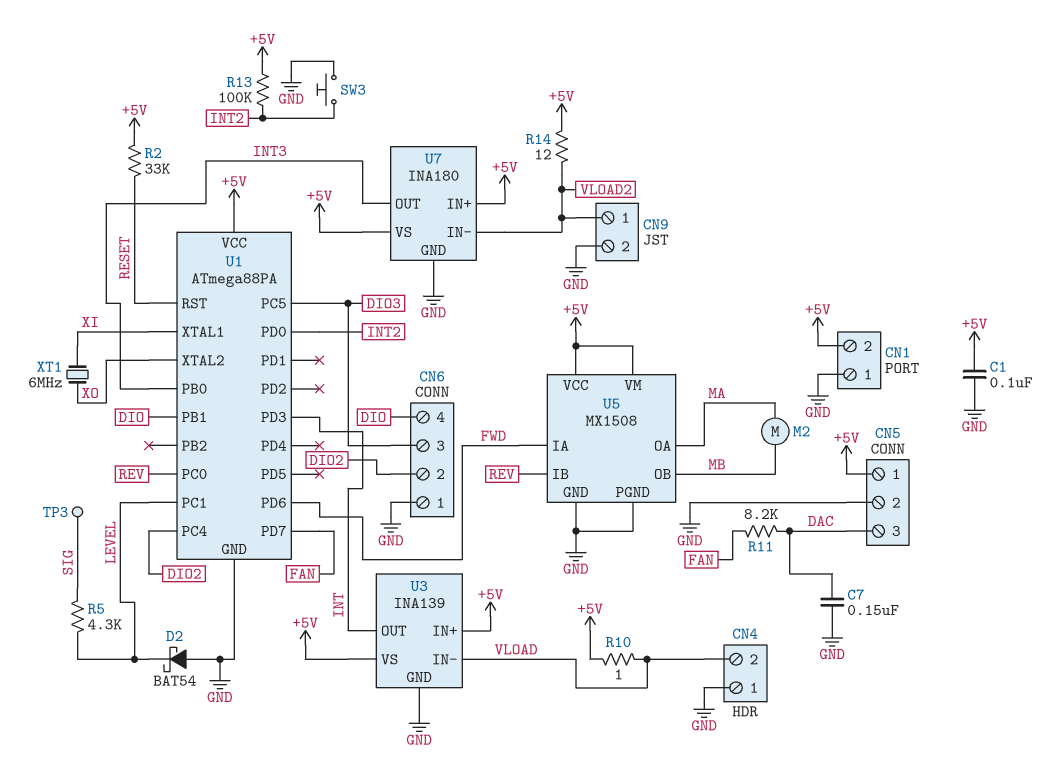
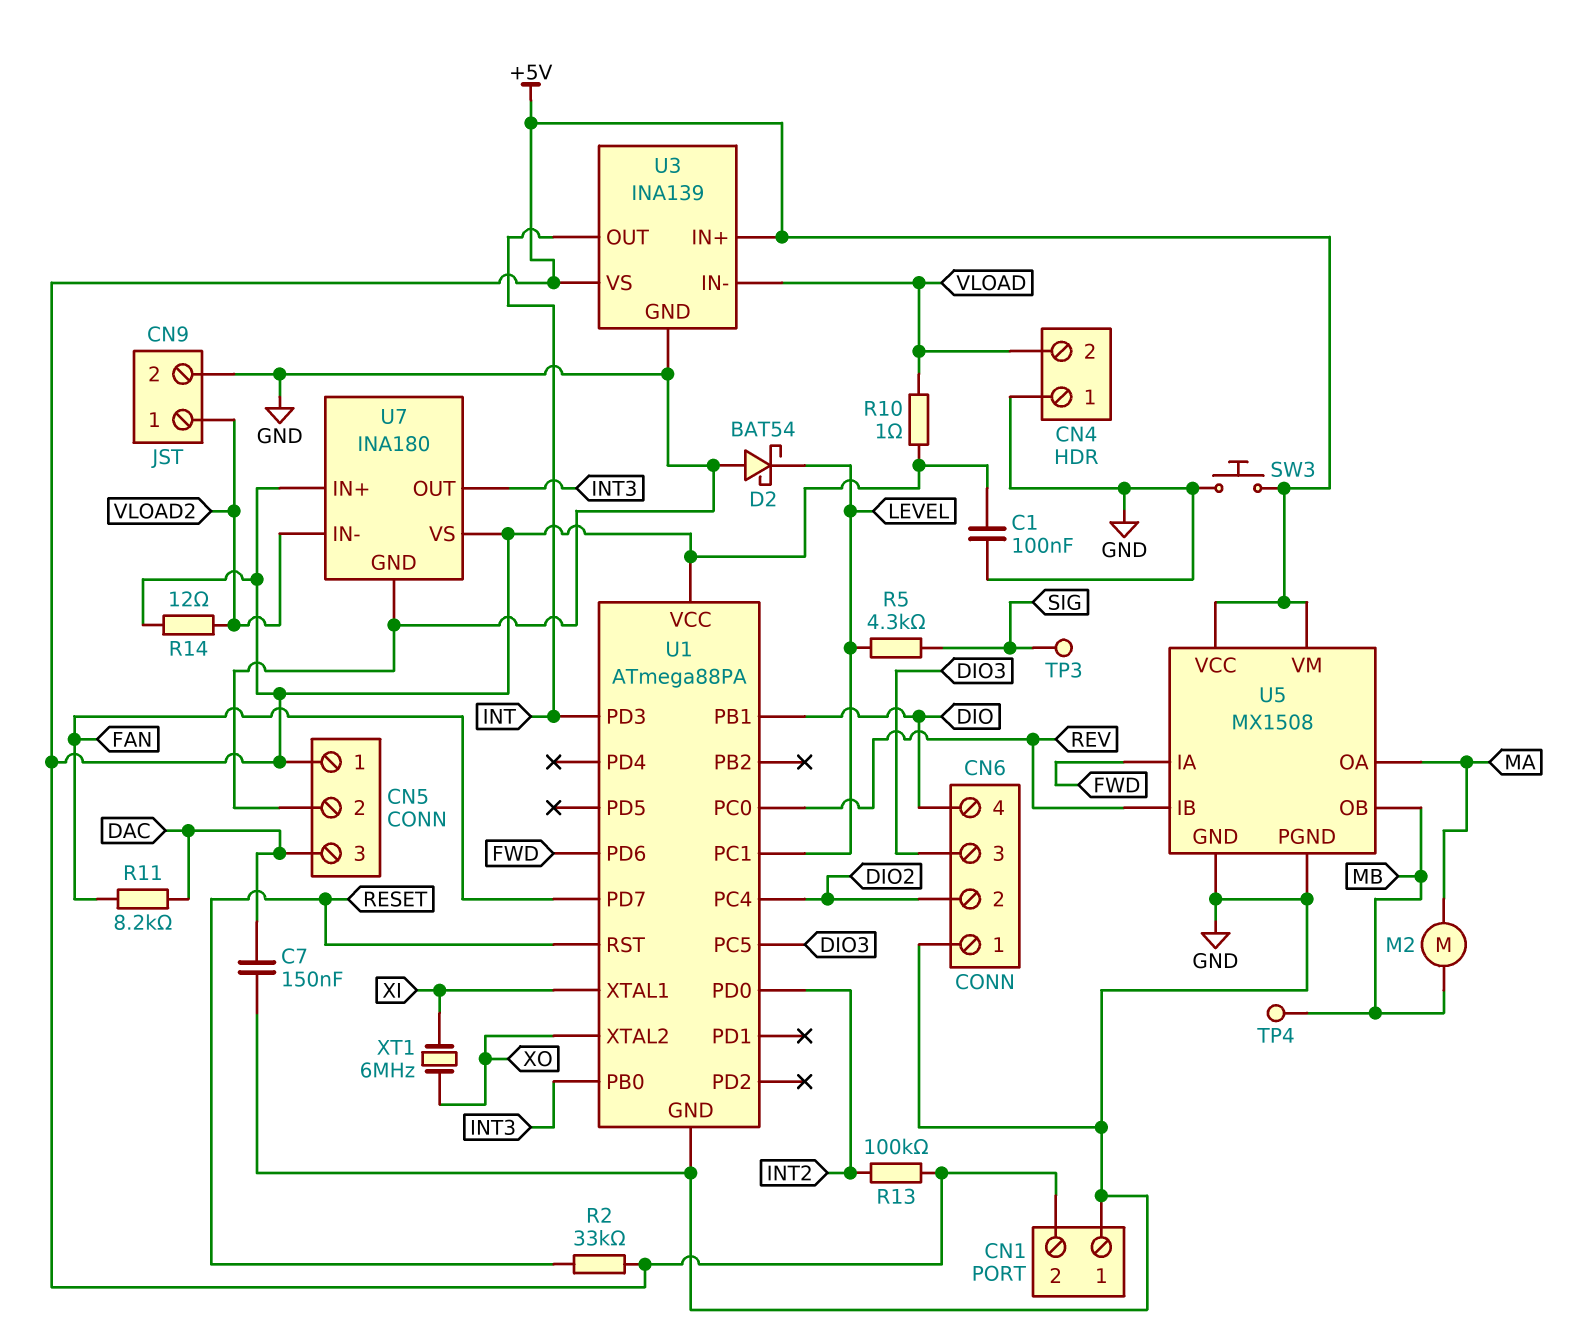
SW3: button (GND, INT2) -> button (+5V, GND)
TP4: none -> test point (MB)

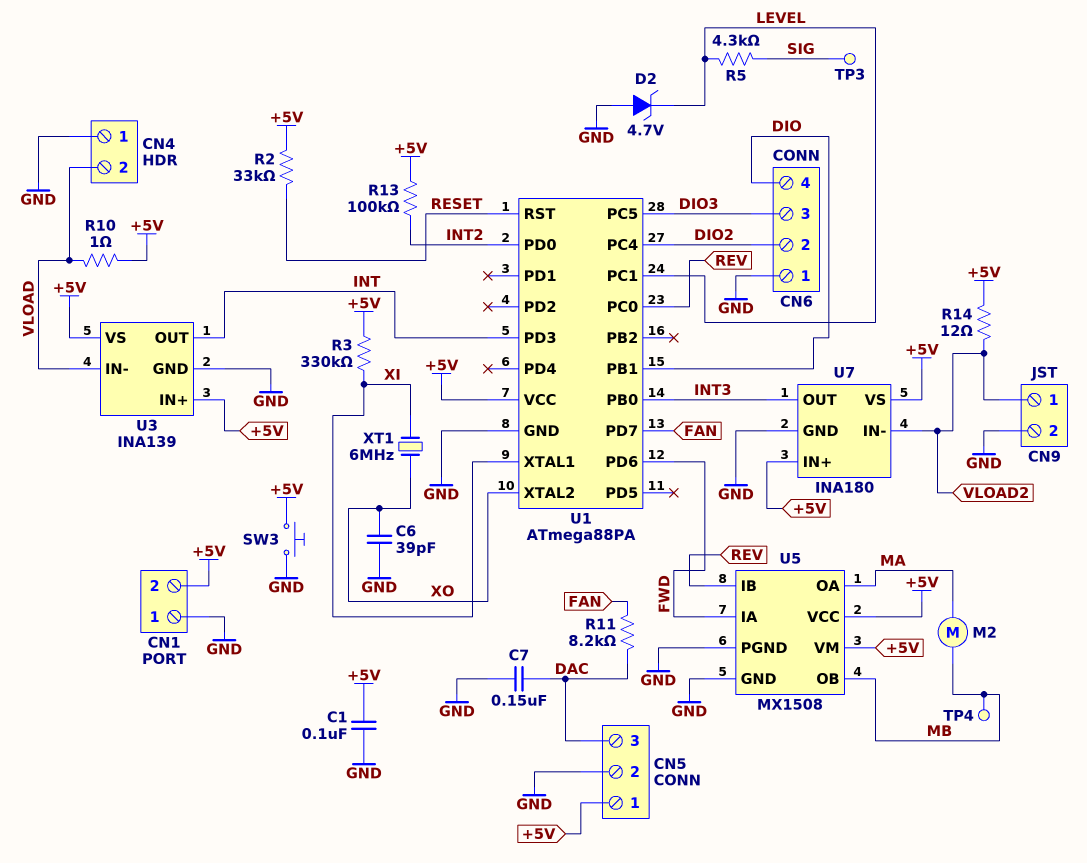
C6: none -> 39pF (GND, XO)
D2: schottky BAT54 (A GND, K LEVEL) -> zener 4.7V (A GND, K LEVEL)
R3: none -> 330k (+5V, XI)

